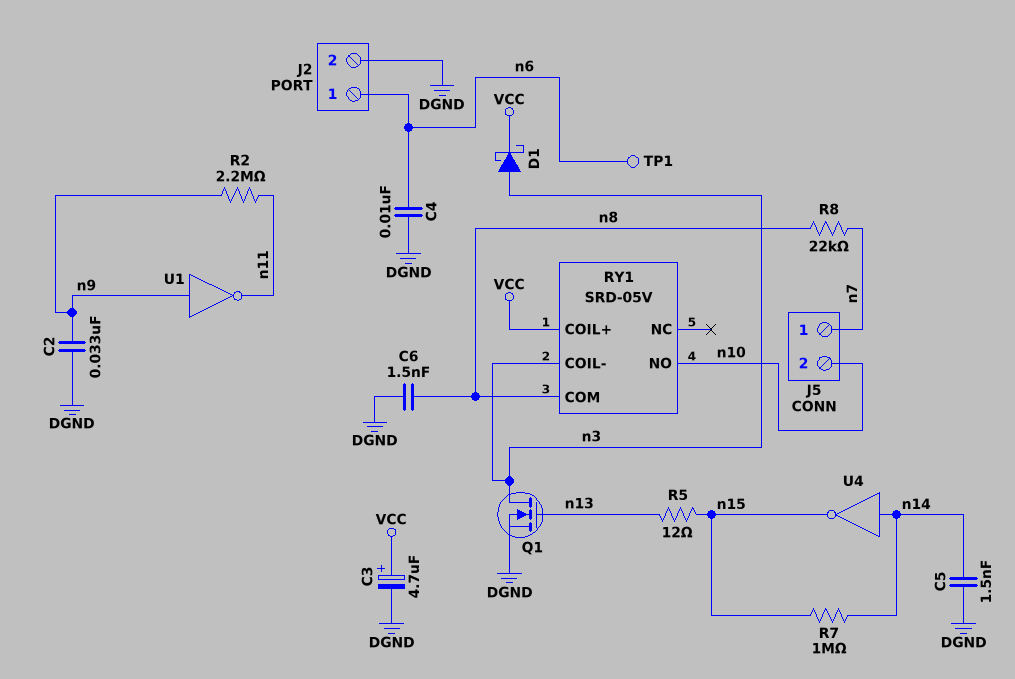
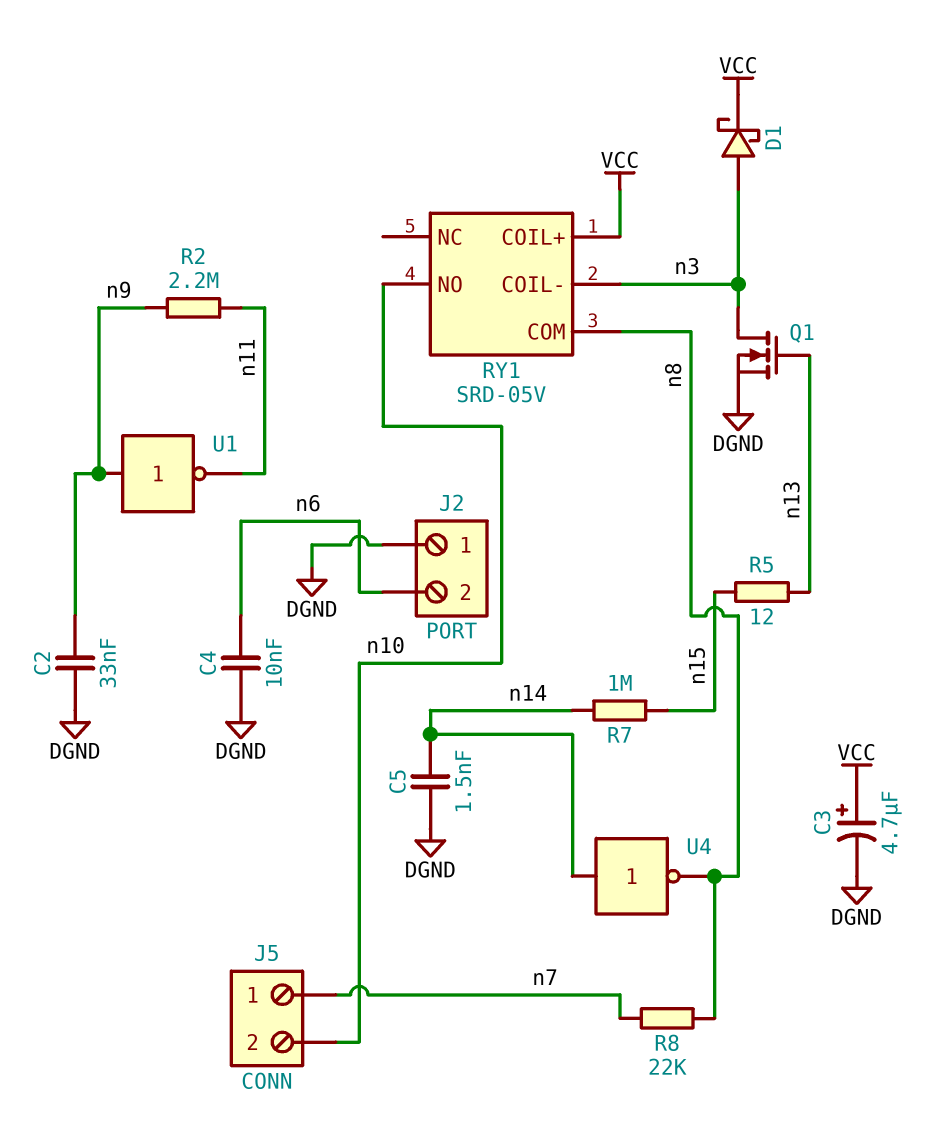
C6: 1.5nF (DGND, n8) -> none
J2 pin 1: n6 -> DGND
J2 pin 2: DGND -> n6
TP1: test point (n6) -> none
U4: NOT (in n14, out n15) -> NOT (in n14, out n8)

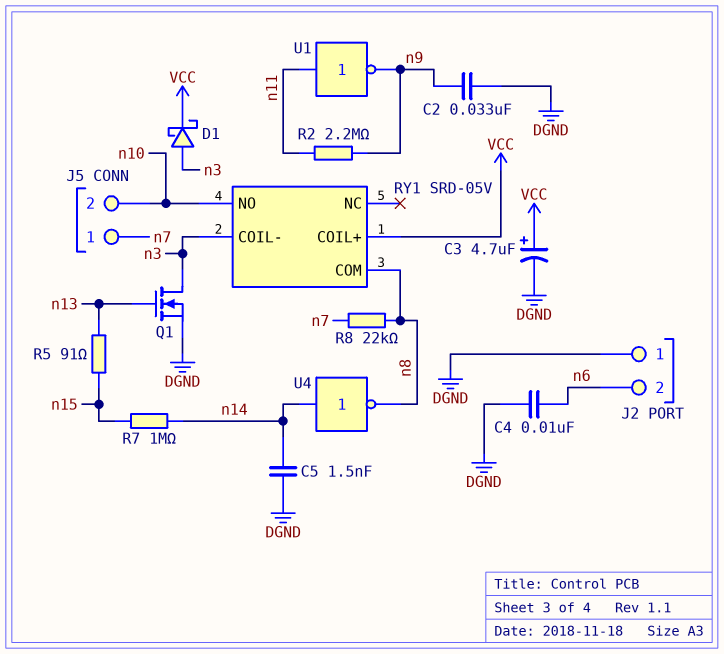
R5: 12 (n13, n15) -> 91 (n13, n15)
U1: NOT (in n9, out n11) -> NOT (in n11, out n9)

